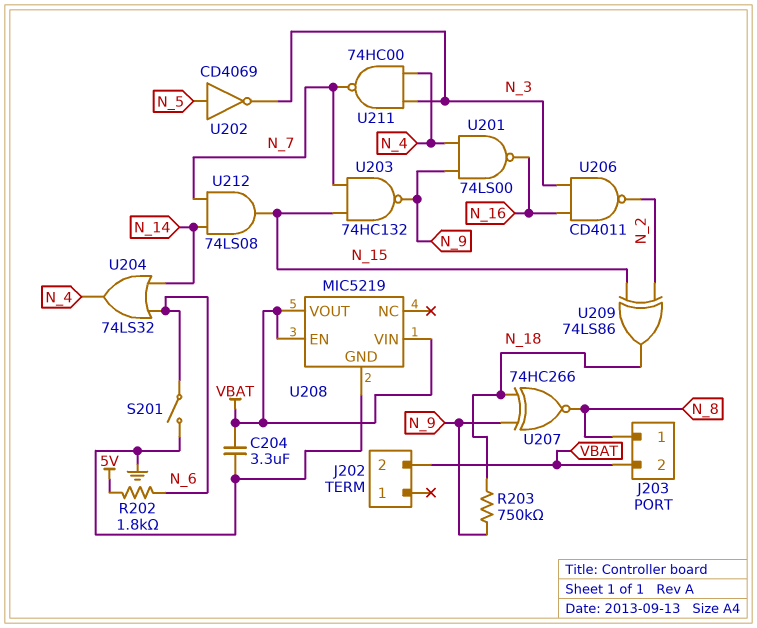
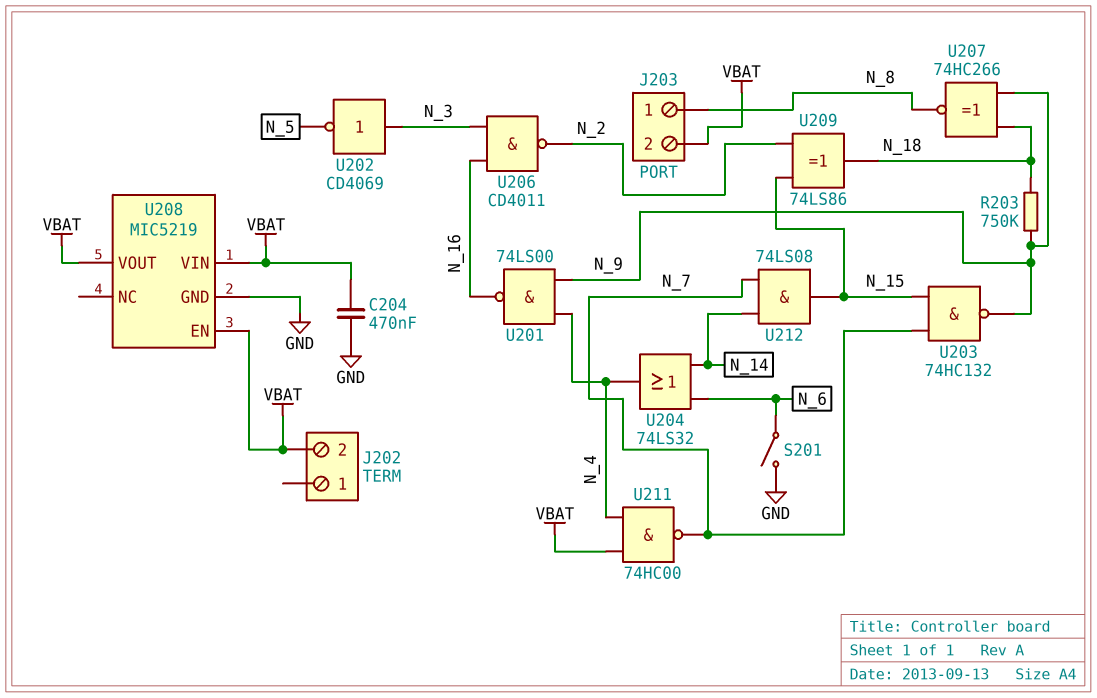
C204: 3.3uF (GND, VBAT) -> 470nF (GND, VBAT)
R202: 1.8k (5V, N_6) -> none
U202: NOT CD4069 (in N_5, out N_3) -> NOT CD4069 (in N_3, out N_5)
U211: NAND 74HC00 (in N_3, in N_4, out N_7) -> NAND 74HC00 (in N_4, in VBAT, out N_7)

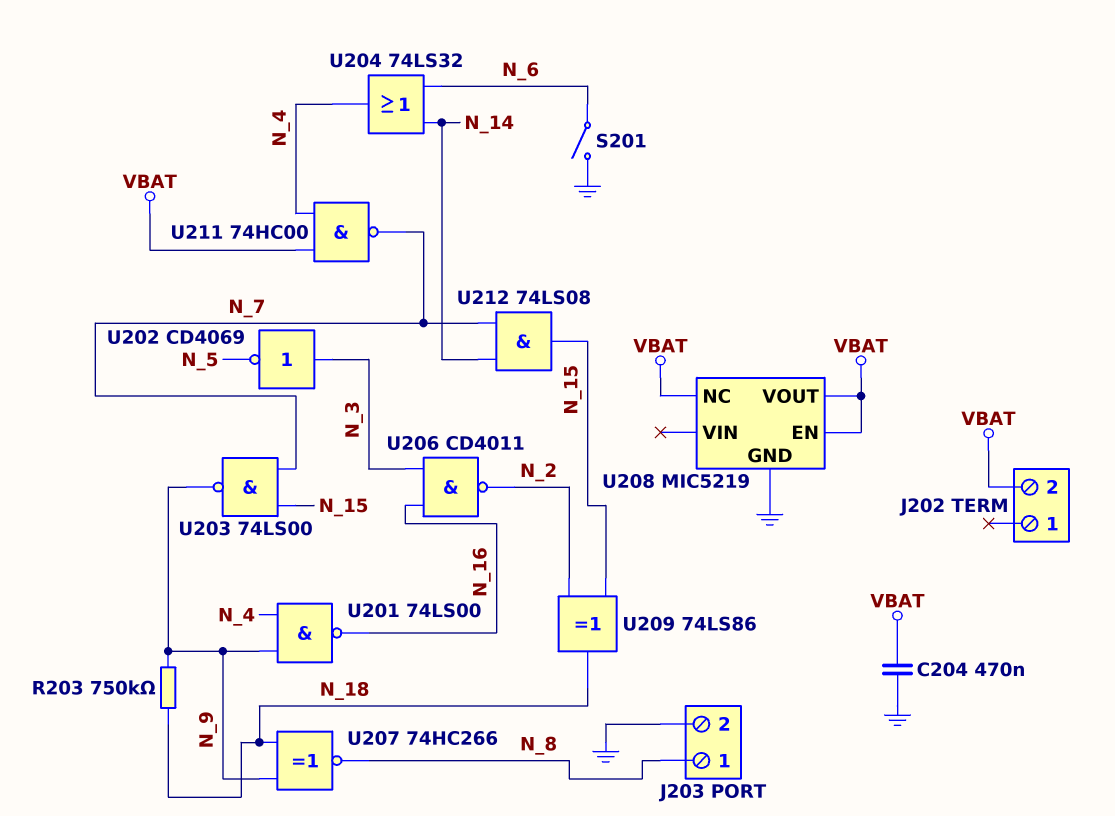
J203 pin 2: VBAT -> GND
U203: NAND 74HC132 (in N_7, in N_15, out N_9) -> NAND 74LS00 (in N_7, in N_15, out N_9)
U208 pin NC: none -> VBAT
U208 pin VIN: VBAT -> none

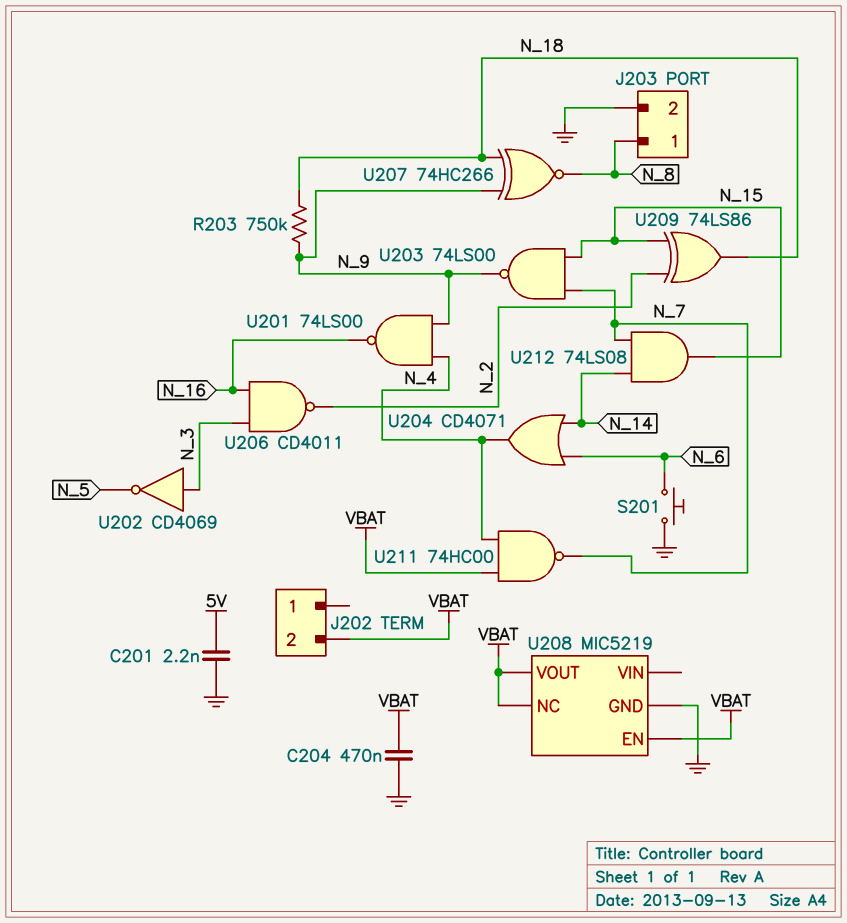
C201: none -> 2.2nF (5V, GND)
S201: switch (GND, N_6) -> button (GND, N_6)
U204: OR 74LS32 (in N_6, in N_14, out N_4) -> OR CD4071 (in N_6, in N_14, out N_4)

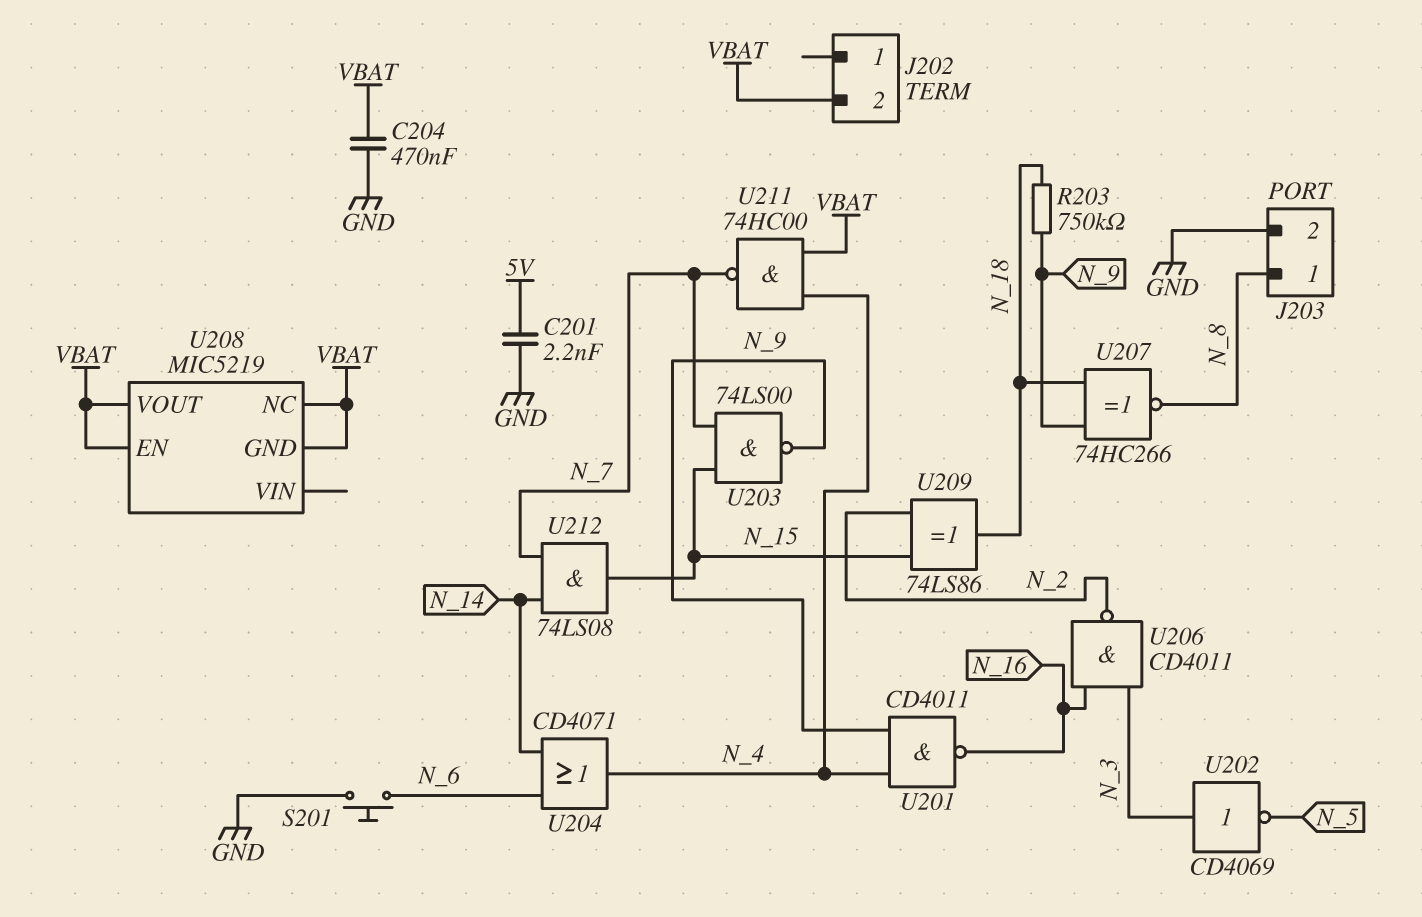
U201: NAND 74LS00 (in N_4, in N_9, out N_16) -> NAND CD4011 (in N_4, in N_9, out N_16)
U208 pin GND: GND -> VBAT

